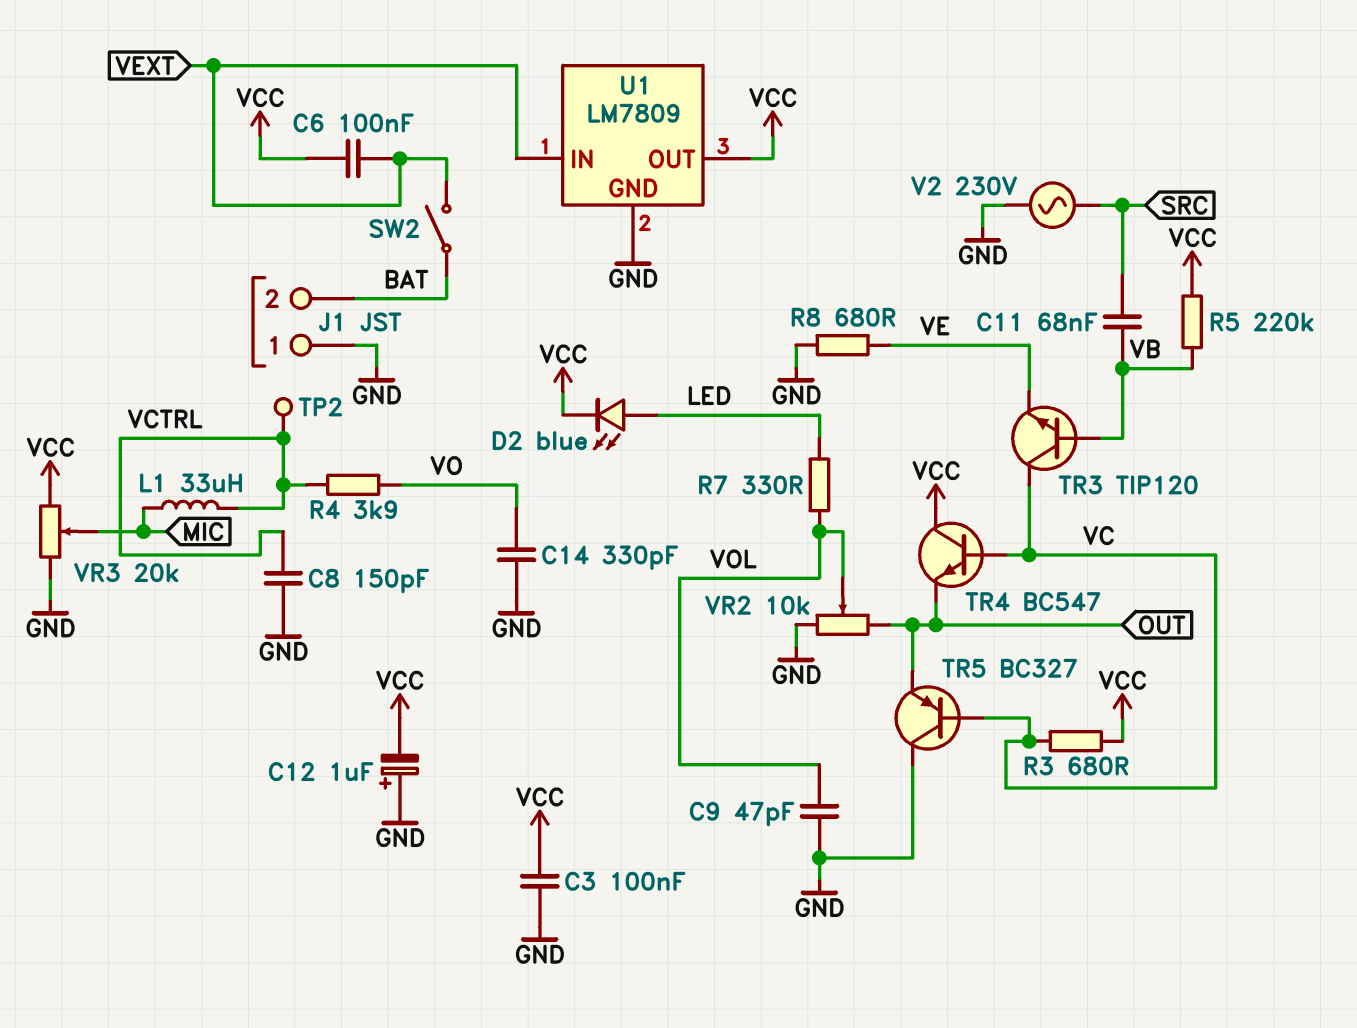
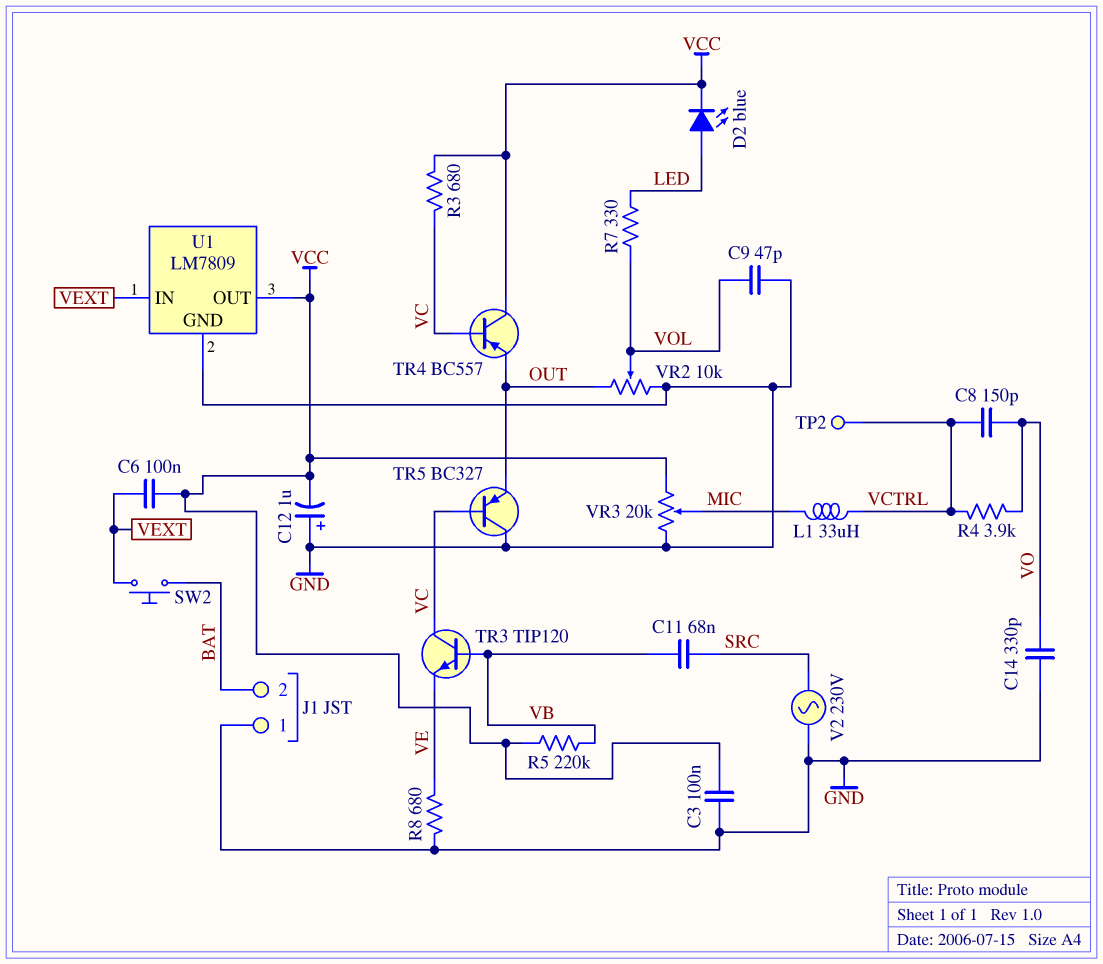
C8: 150pF (GND, VCTRL) -> 150pF (VCTRL, VO)
SW2: switch (BAT, VEXT) -> button (BAT, VEXT)
TR4: NPN BC547 (B VC, C VCC, E OUT) -> PNP BC557 (B VC, C VCC, E OUT)

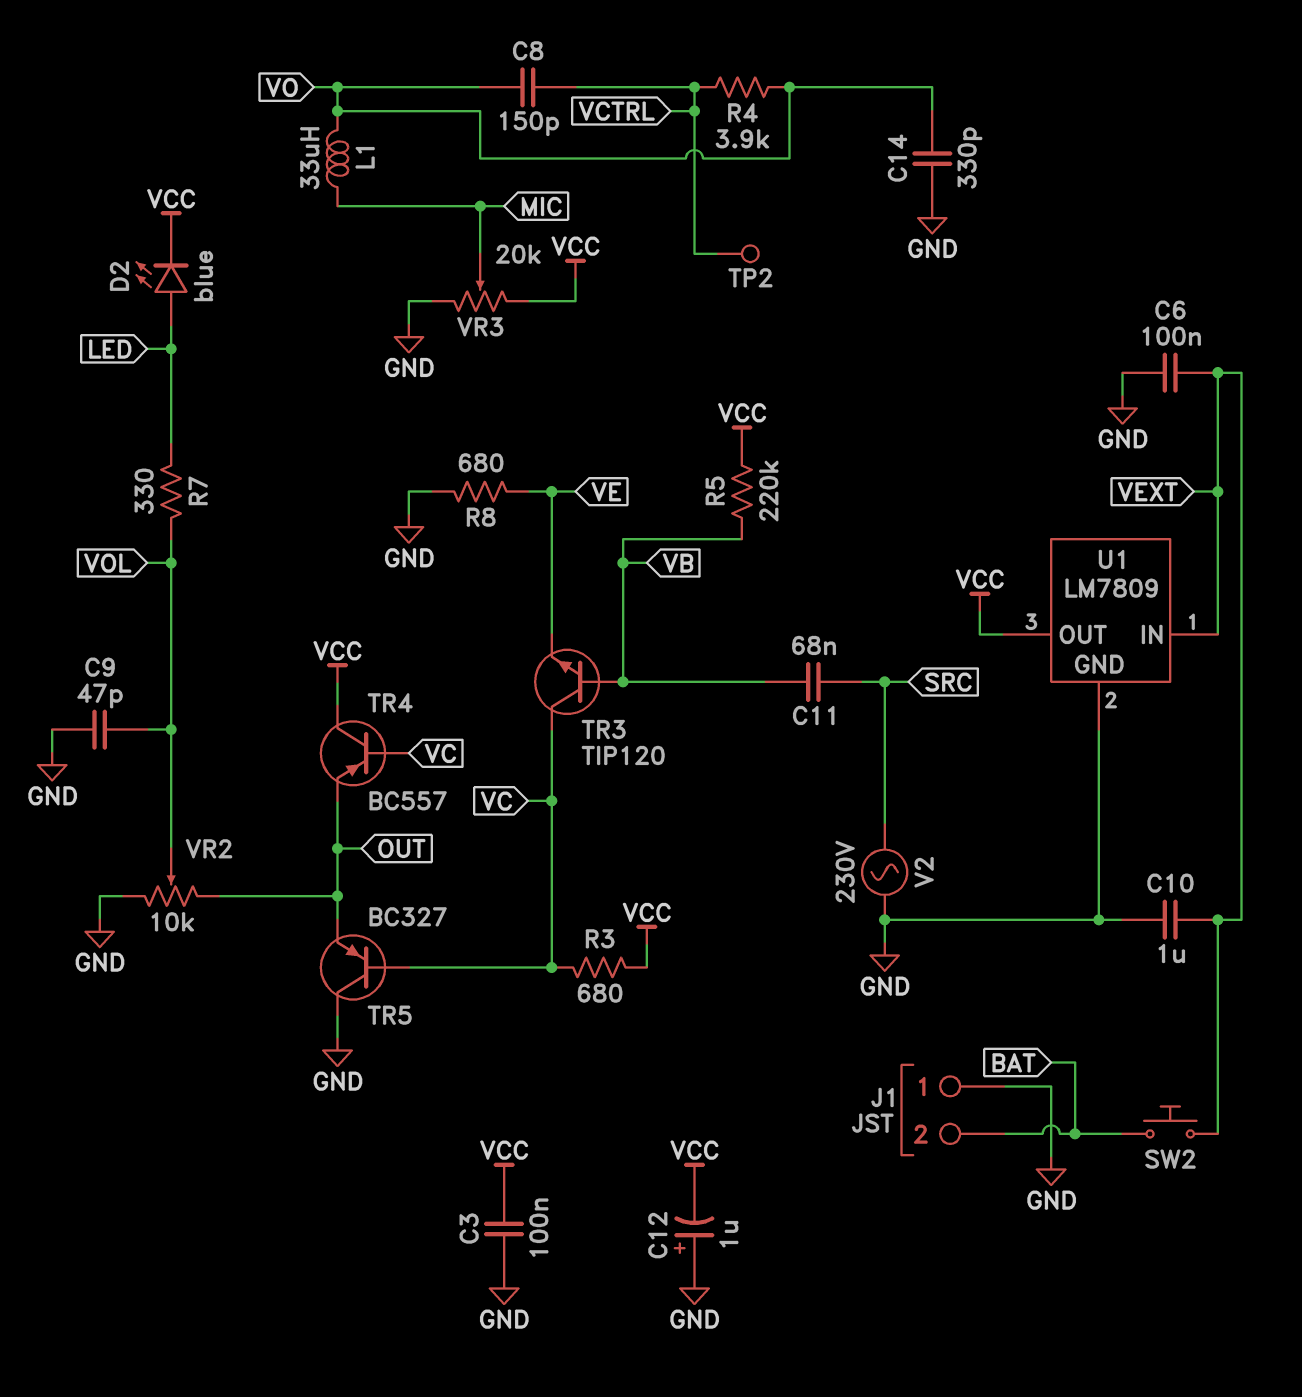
C6: 100nF (VCC, VEXT) -> 100nF (GND, VEXT)
C10: none -> 1uF (GND, VEXT)
L1: 33uH (MIC, VCTRL) -> 33uH (MIC, VO)

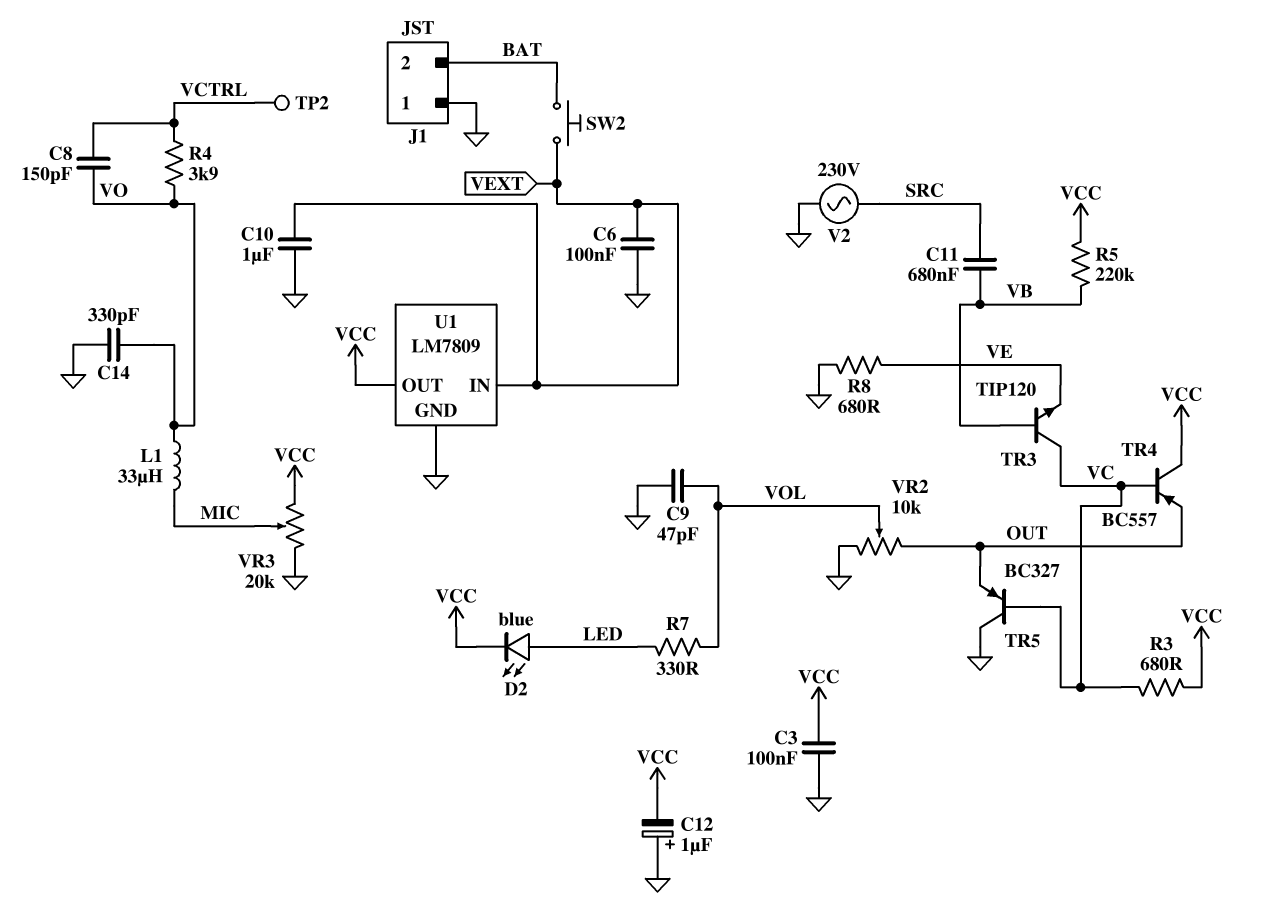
C11: 68nF (SRC, VB) -> 680nF (SRC, VB)

